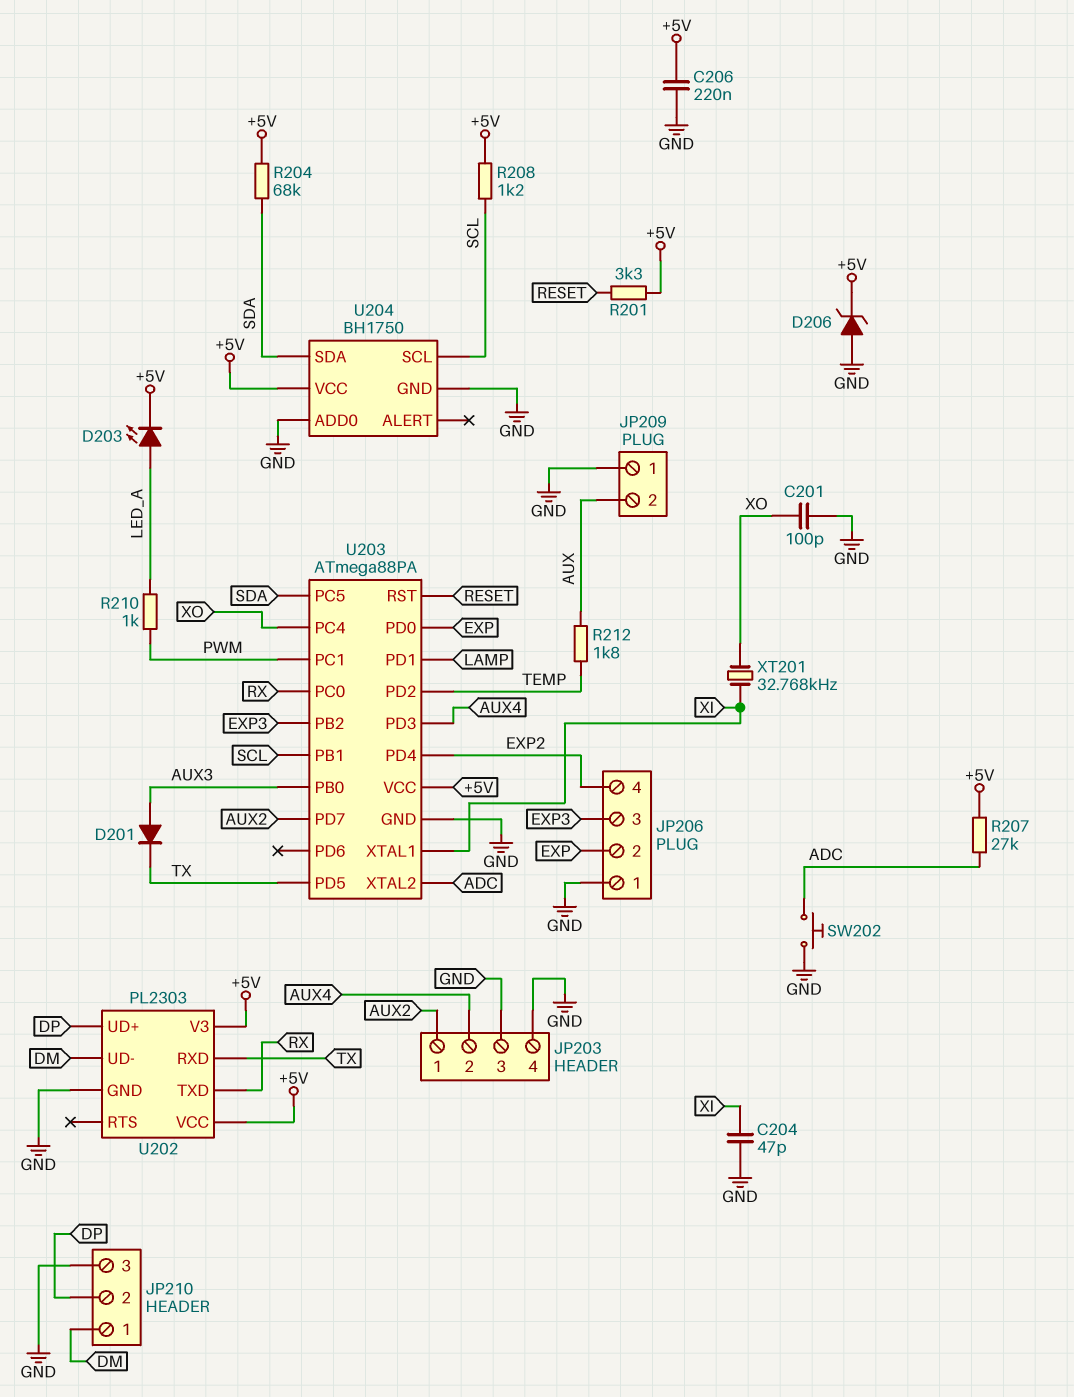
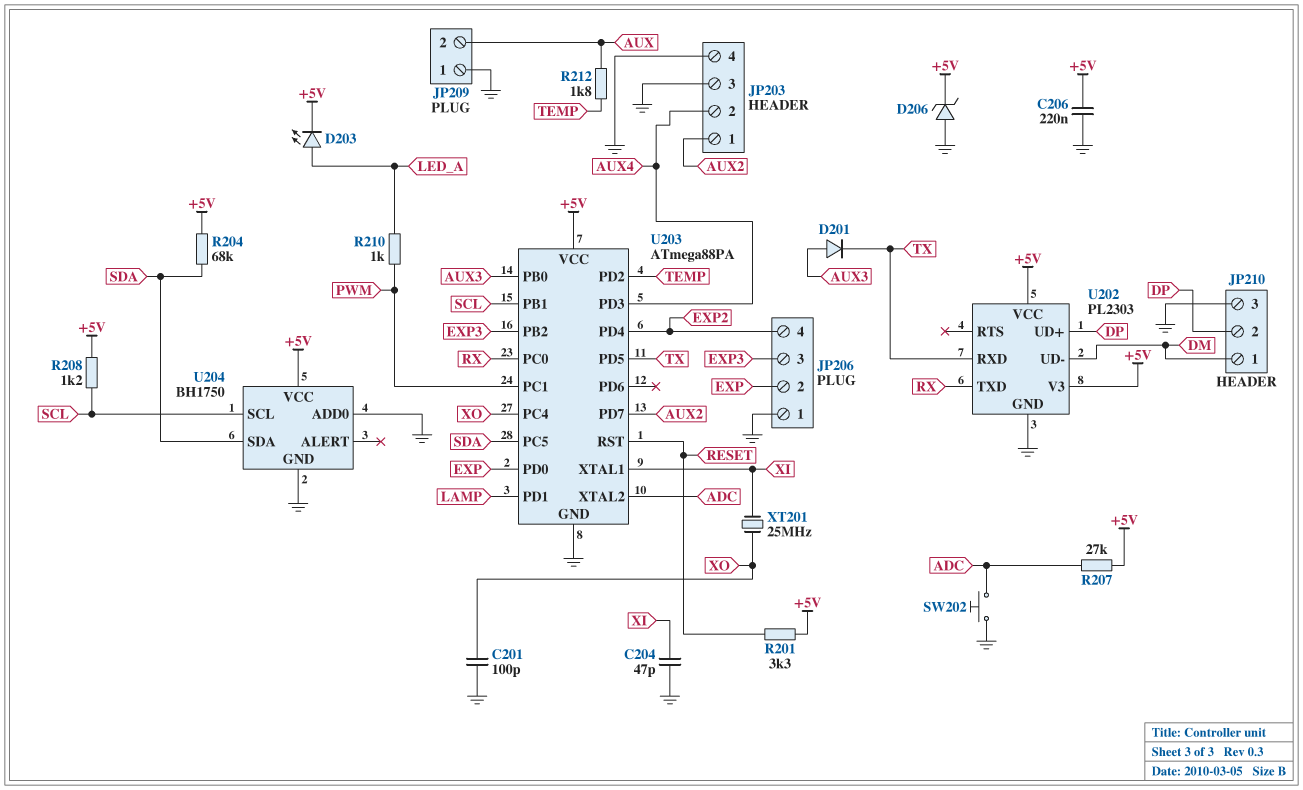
XT201: 32.768kHz (XI, XO) -> 25MHz (XI, XO)

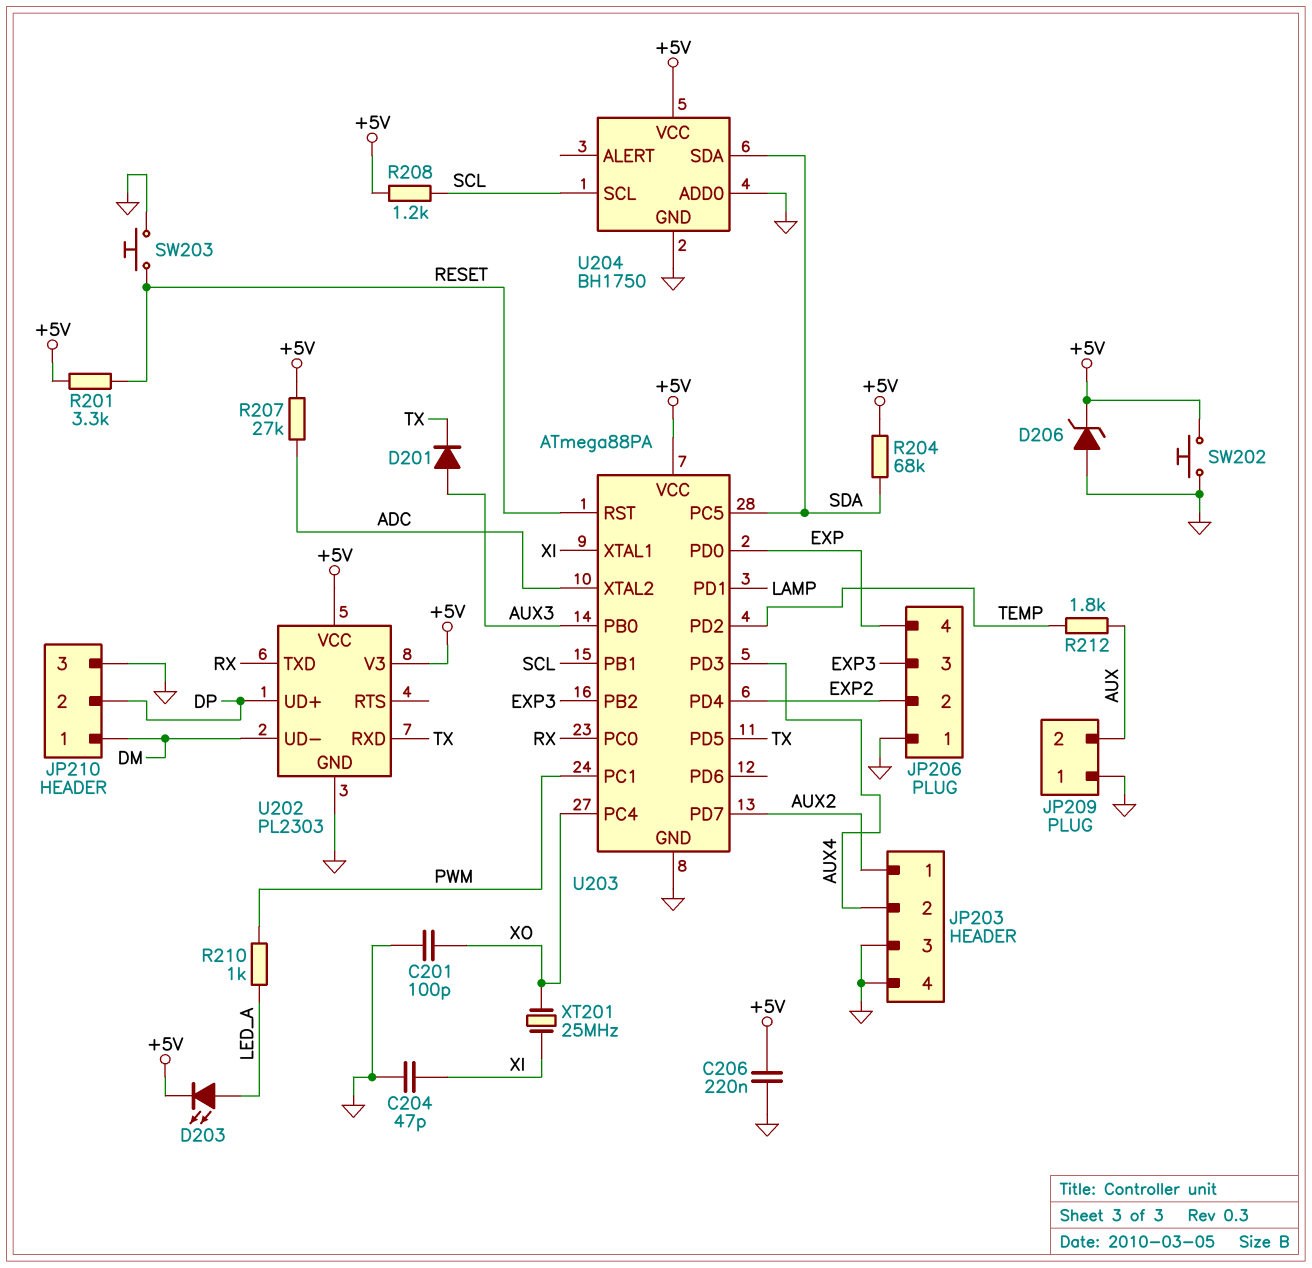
JP206 pin 2: EXP -> EXP2
JP206 pin 4: EXP2 -> EXP
SW202: button (ADC, GND) -> button (+5V, GND)
SW203: none -> button (GND, RESET)

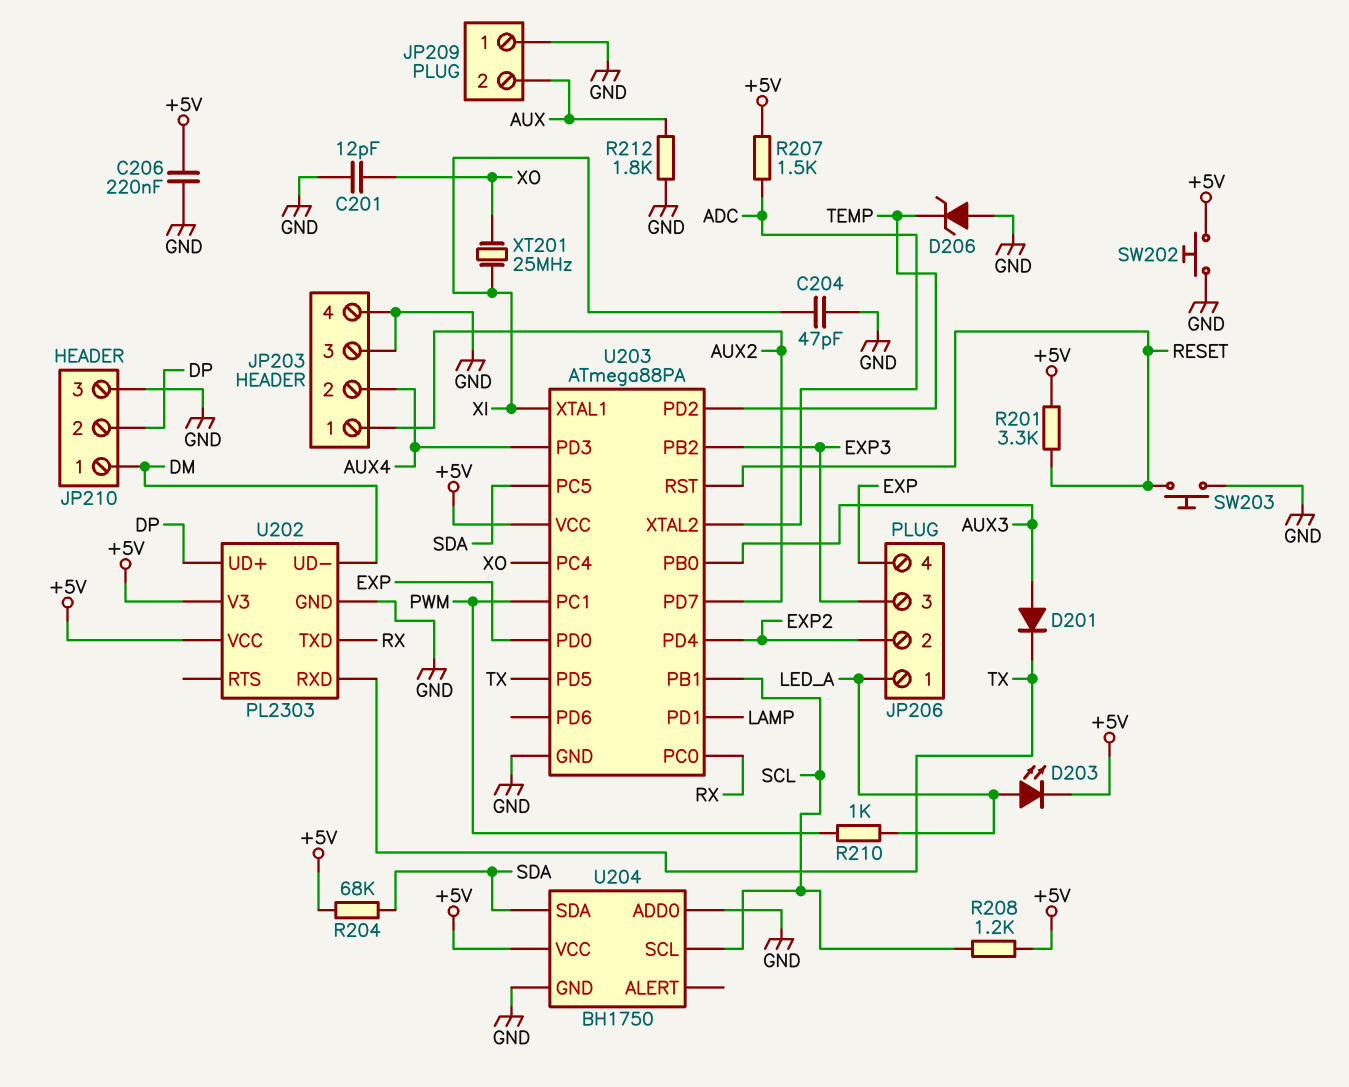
C201: 100pF (GND, XO) -> 12pF (GND, XO)
D206: zener (A GND, K +5V) -> zener (A GND, K TEMP)
JP206 pin 1: GND -> LED_A
R207: 27k (+5V, ADC) -> 1.5k (+5V, ADC)
R212: 1.8k (AUX, TEMP) -> 1.8k (AUX, GND)

